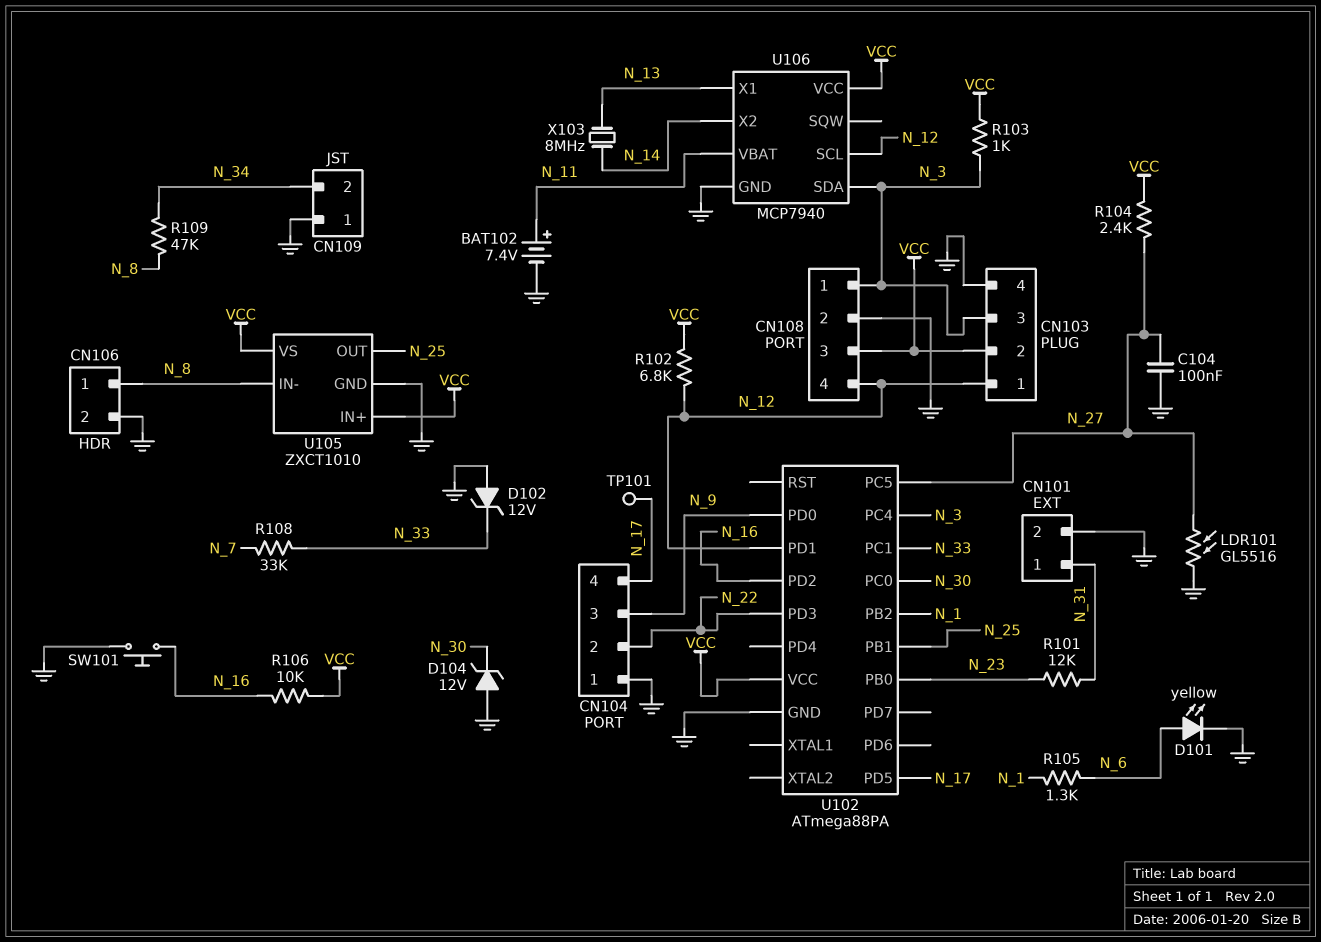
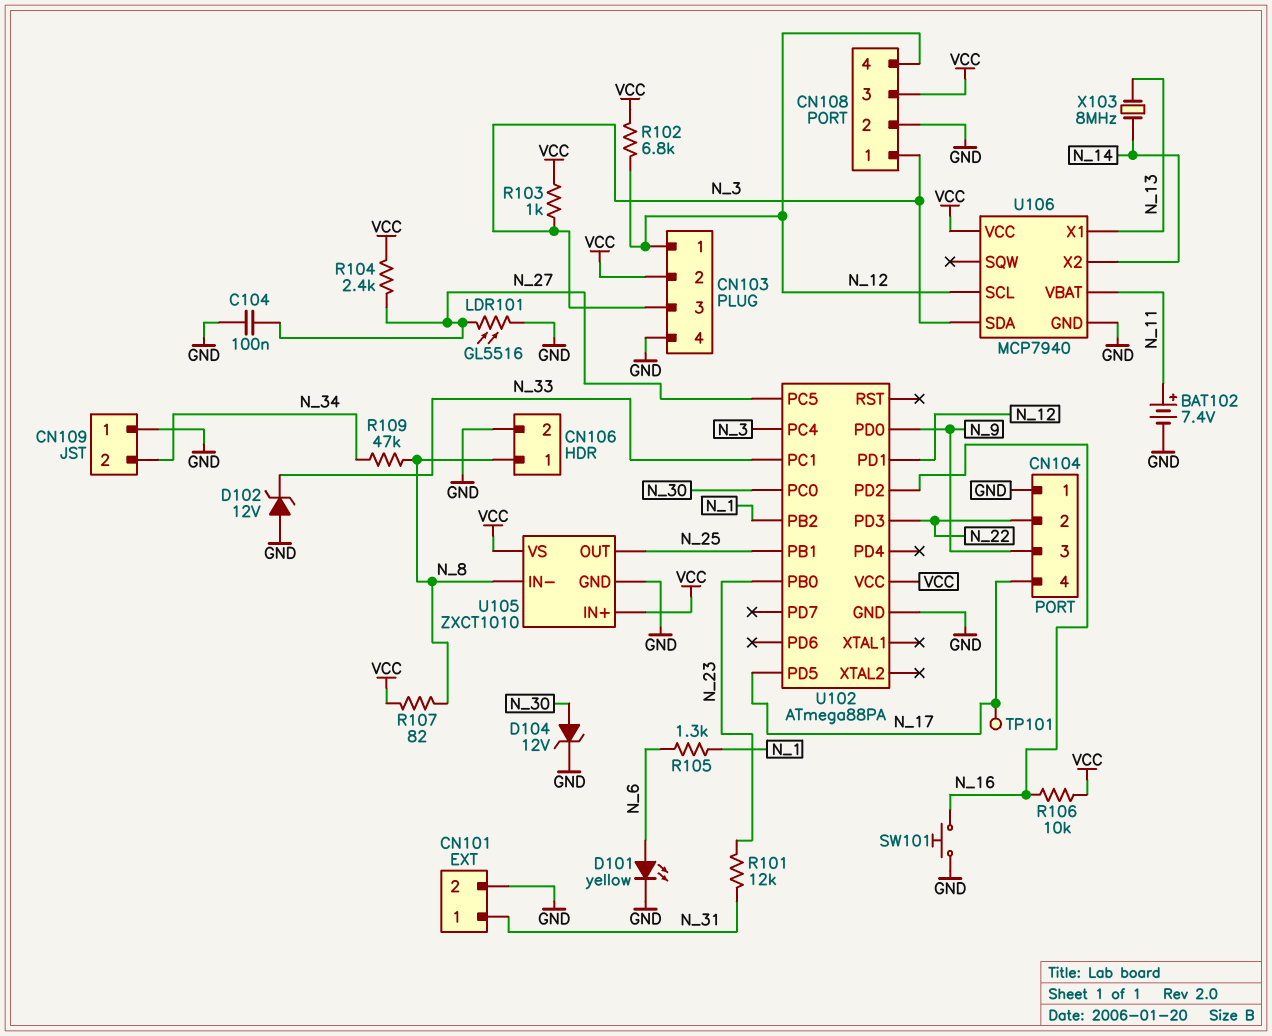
D104: zener 12V (A GND, K N_30) -> zener 12V (A N_30, K GND)
R107: none -> 82 (N_8, VCC)
R108: 33k (N_7, N_33) -> none

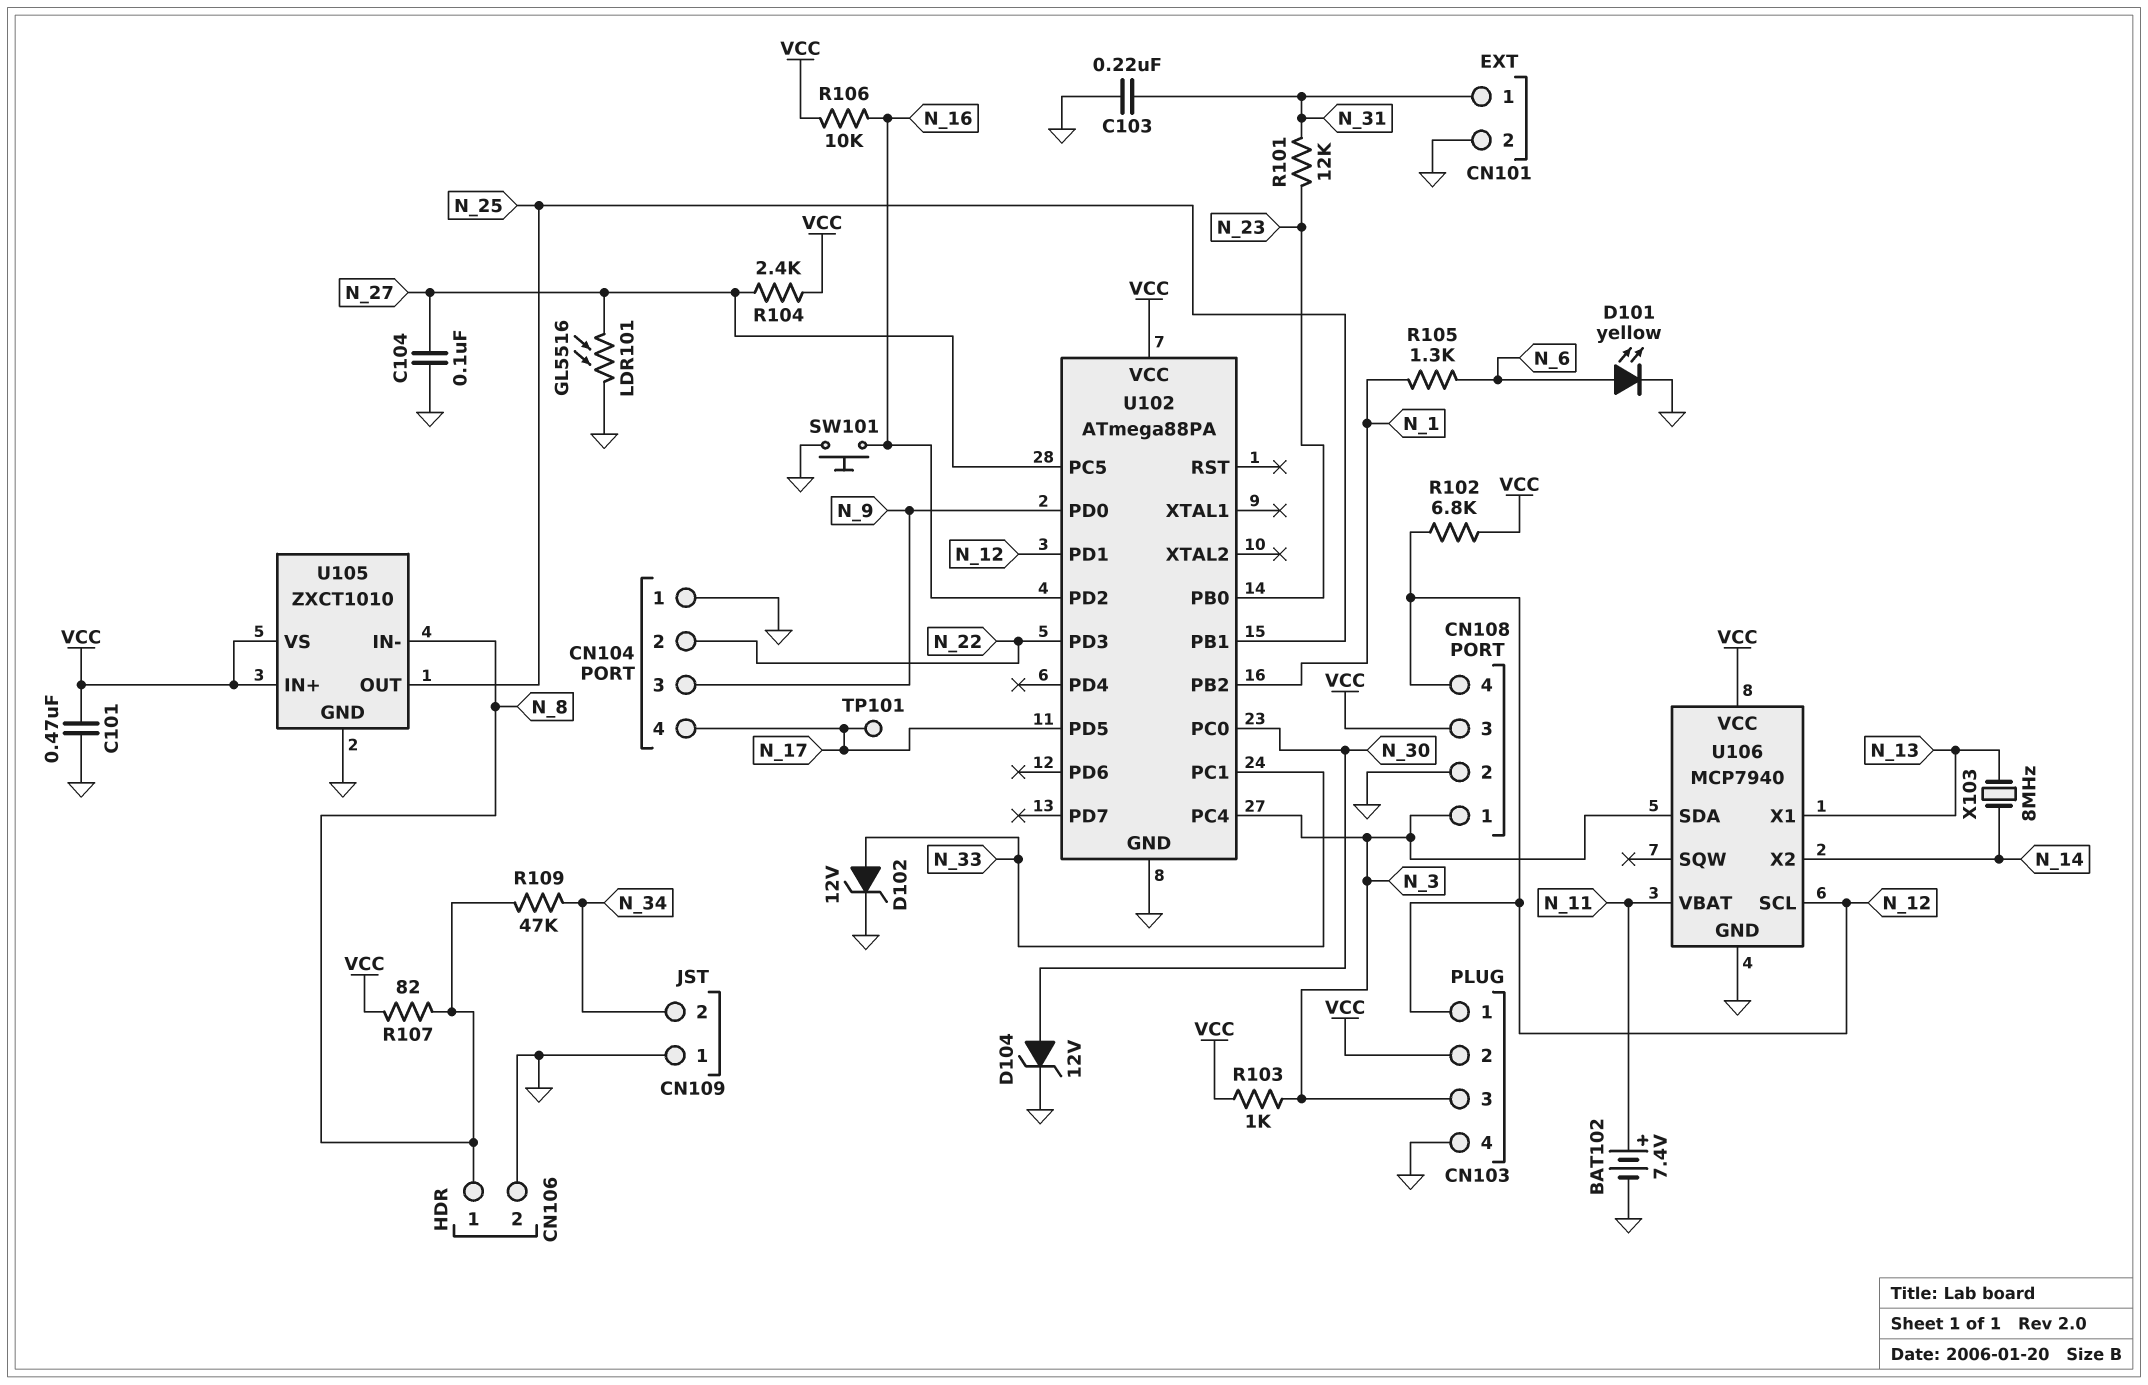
C101: none -> 470nF (GND, VCC)
C103: none -> 220nF (GND, N_31)
D102: zener 12V (A GND, K N_33) -> zener 12V (A N_33, K GND)

